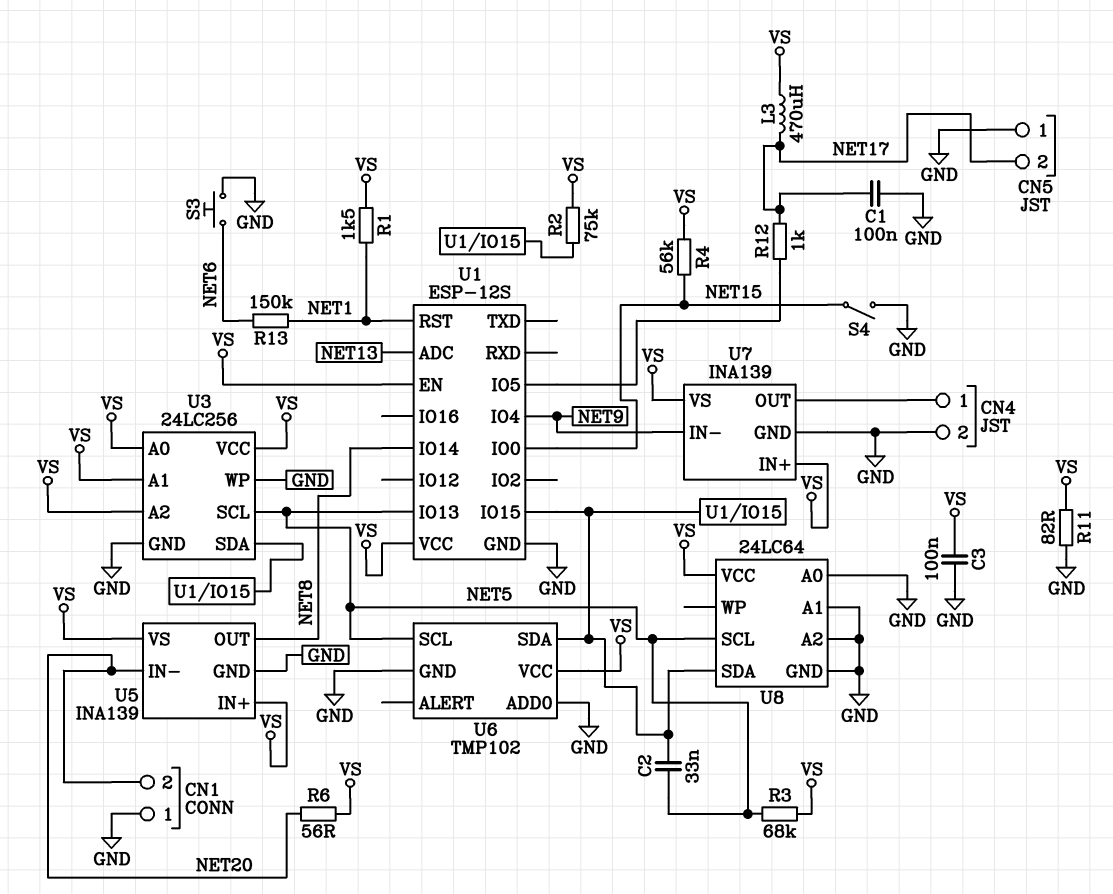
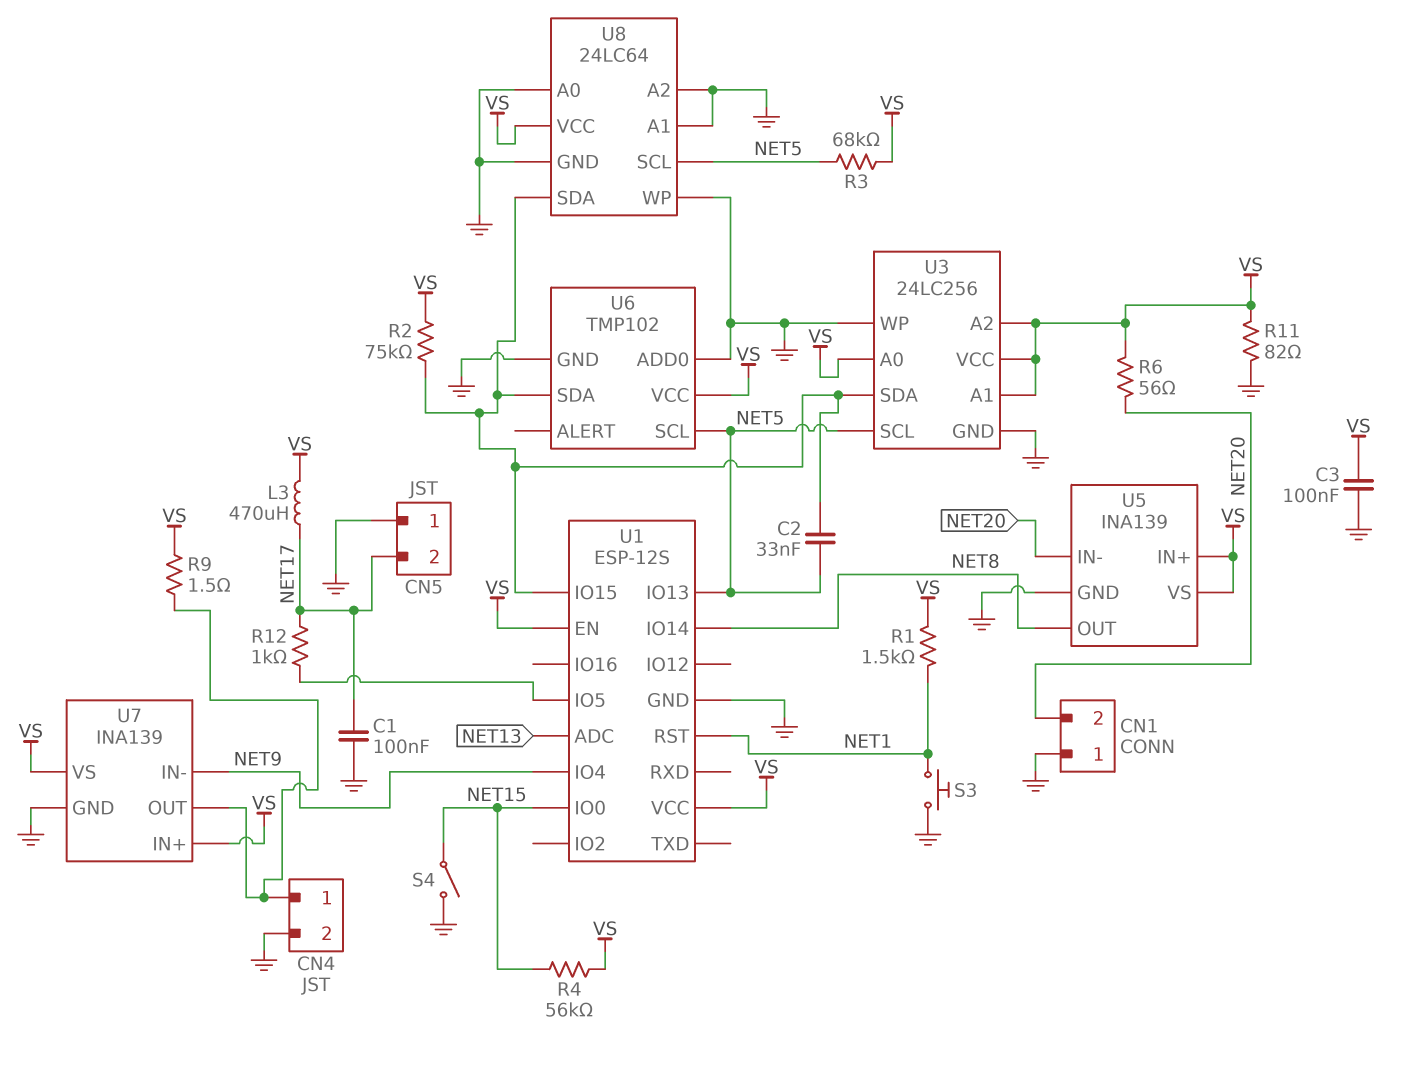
R9: none -> 1.5 (CN4/1, VS)
R13: 150k (NET1, NET6) -> none
S3: button (GND, NET6) -> button (GND, NET1)
U8 pin WP: none -> GND

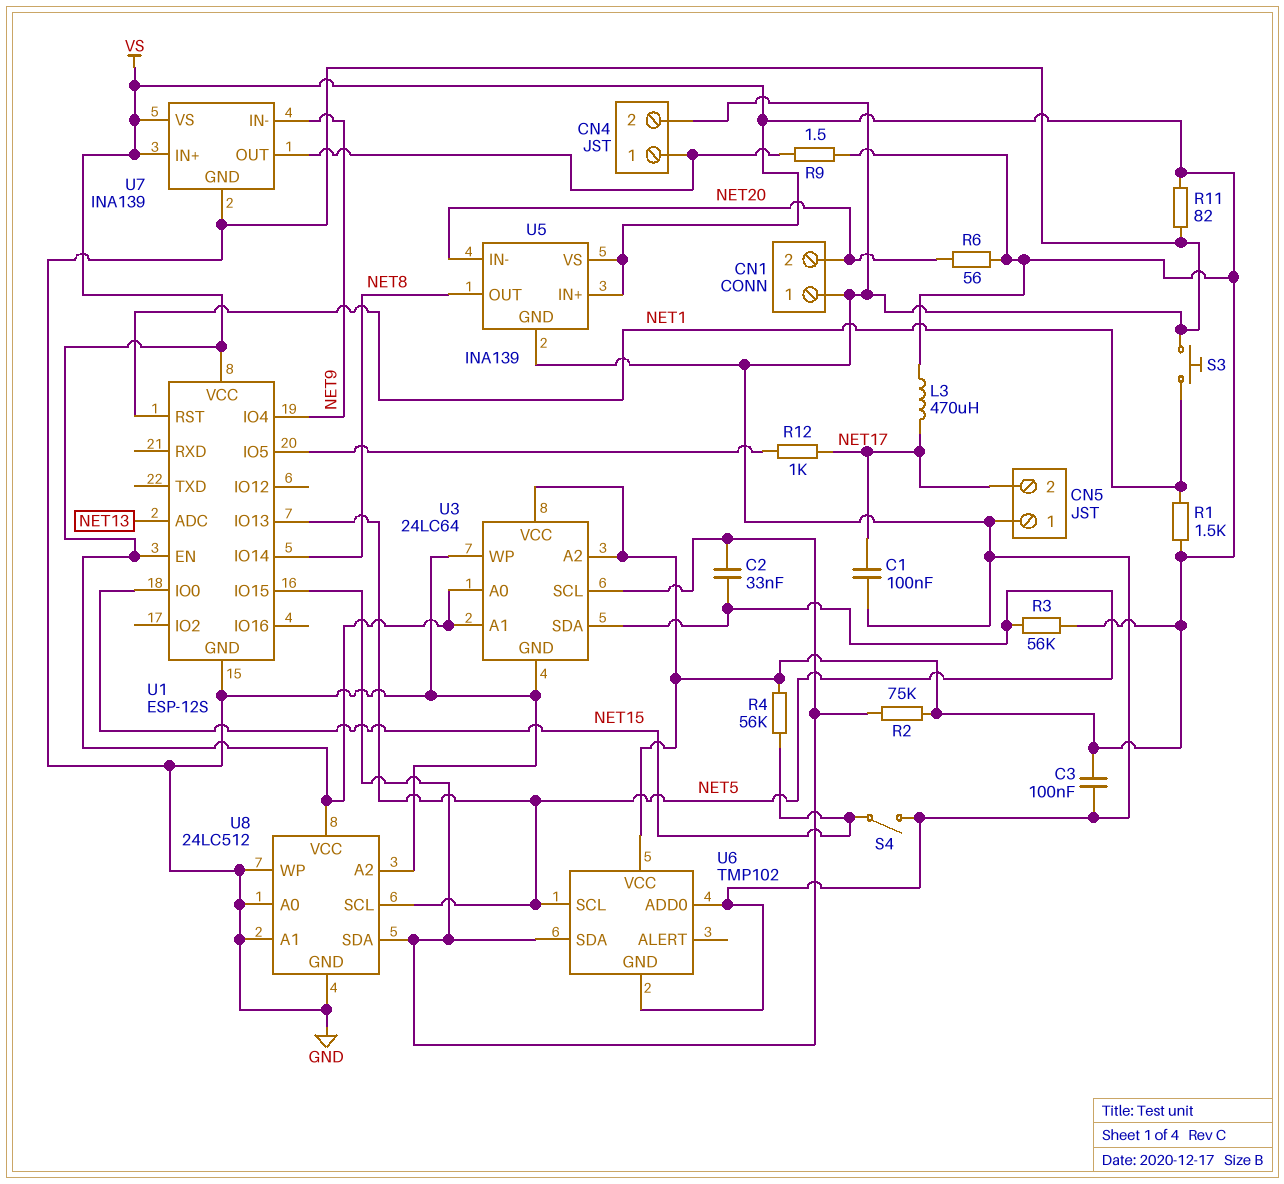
R3: 68k (NET5, VS) -> 56k (NET5, VS)
U3: 24LC256 -> 24LC64
U3 pin SCL: NET5 -> U1/IO15
U3 pin SDA: U1/IO15 -> NET5
U8: 24LC64 -> 24LC512

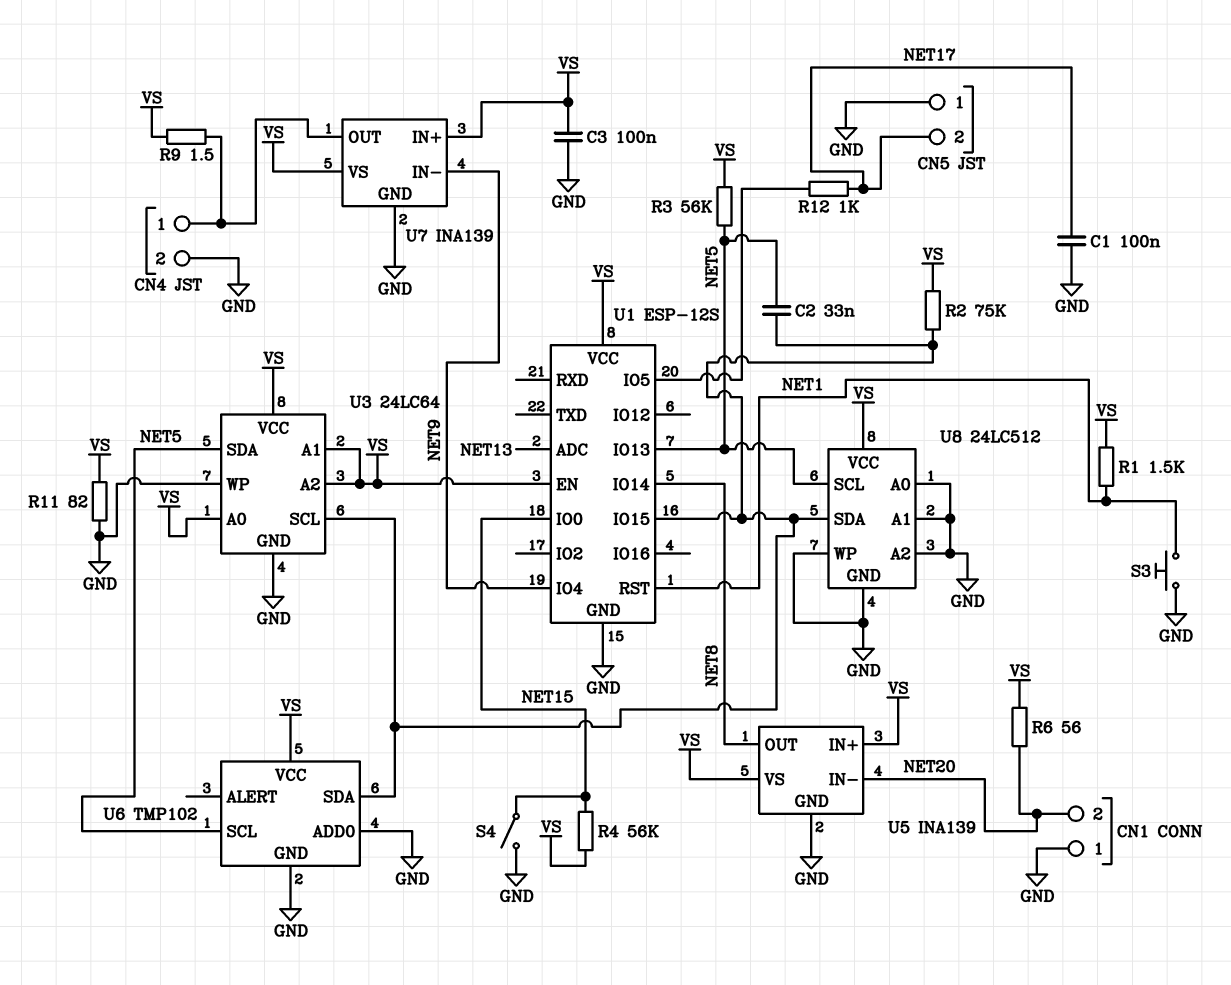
L3: 470uH (NET17, VS) -> none

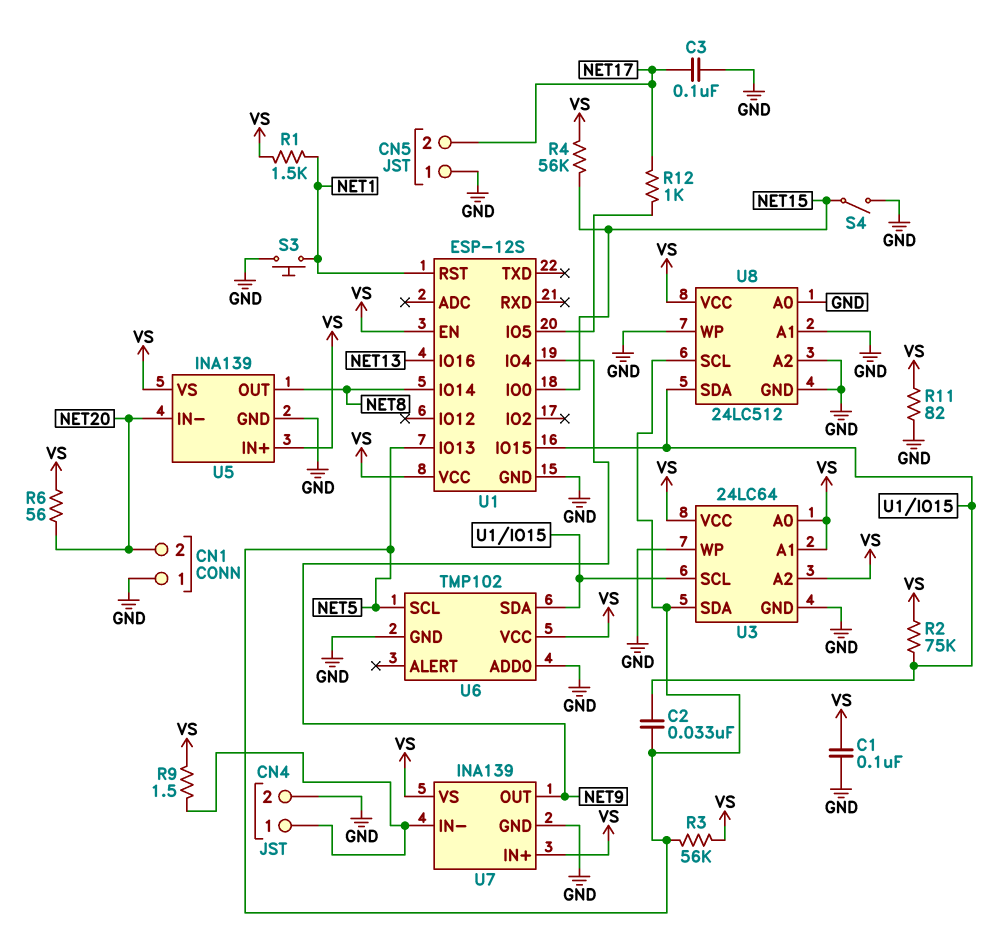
C1: 100nF (GND, NET17) -> 100nF (GND, VS)
C3: 100nF (GND, VS) -> 100nF (GND, NET17)
U1 pin ADC: NET13 -> none
U1 pin IO16: none -> NET13
U7 pin IN-: NET9 -> CN4/1
U7 pin OUT: CN4/1 -> NET9

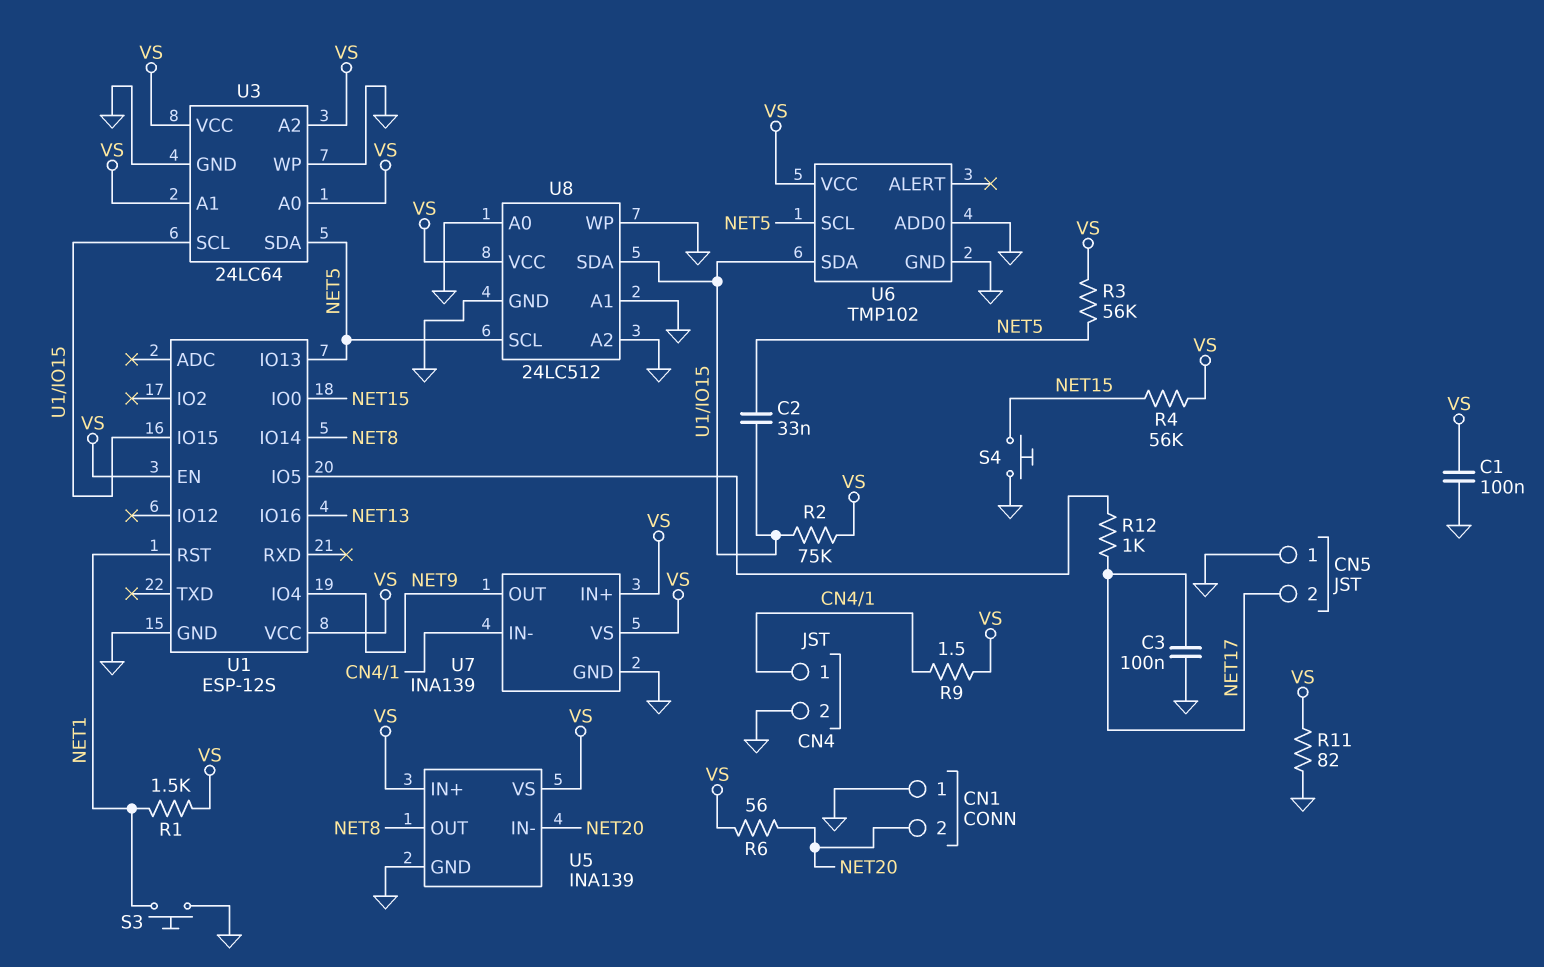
S4: switch (GND, NET15) -> button (GND, NET15)

